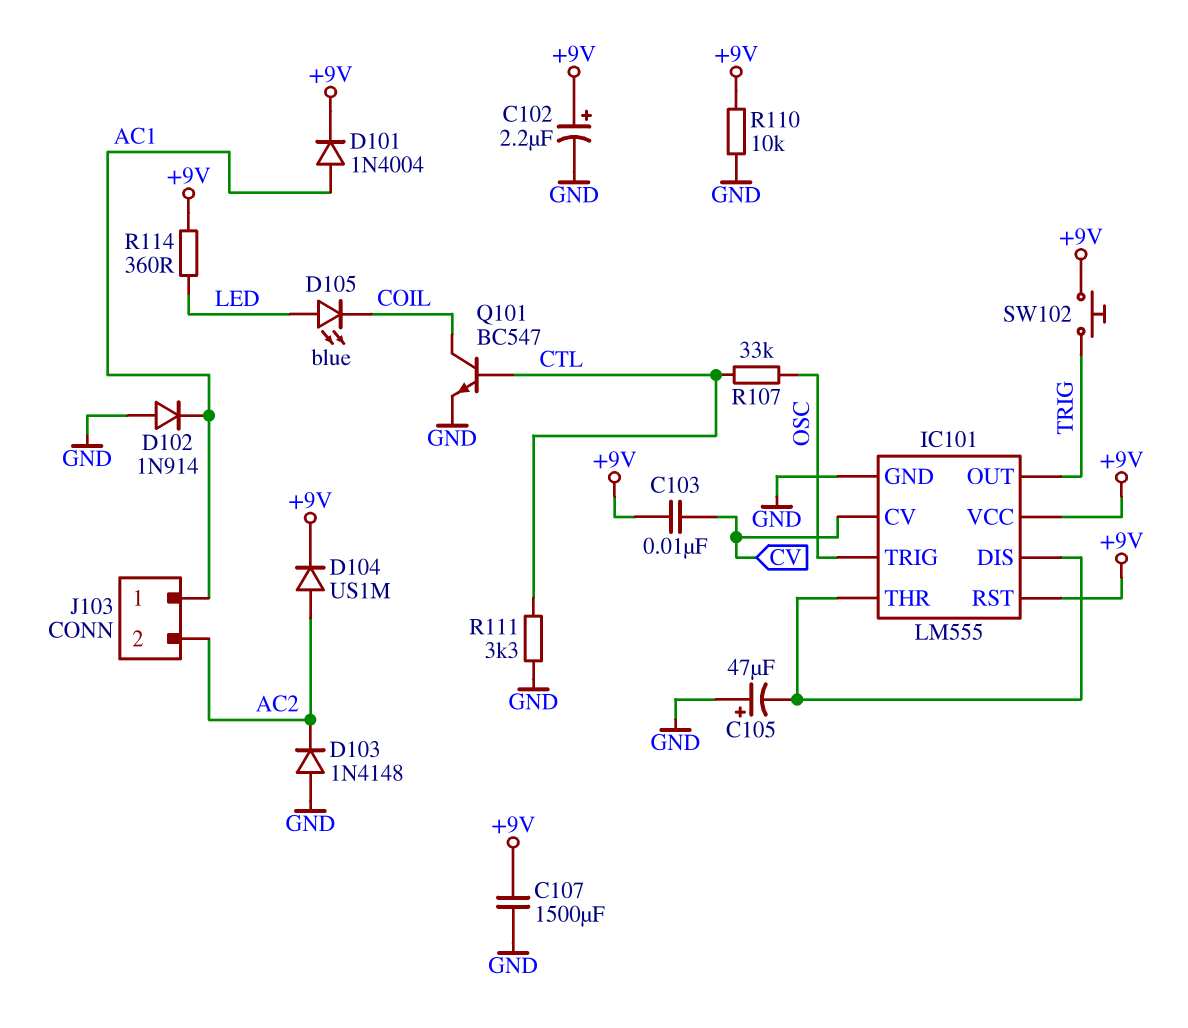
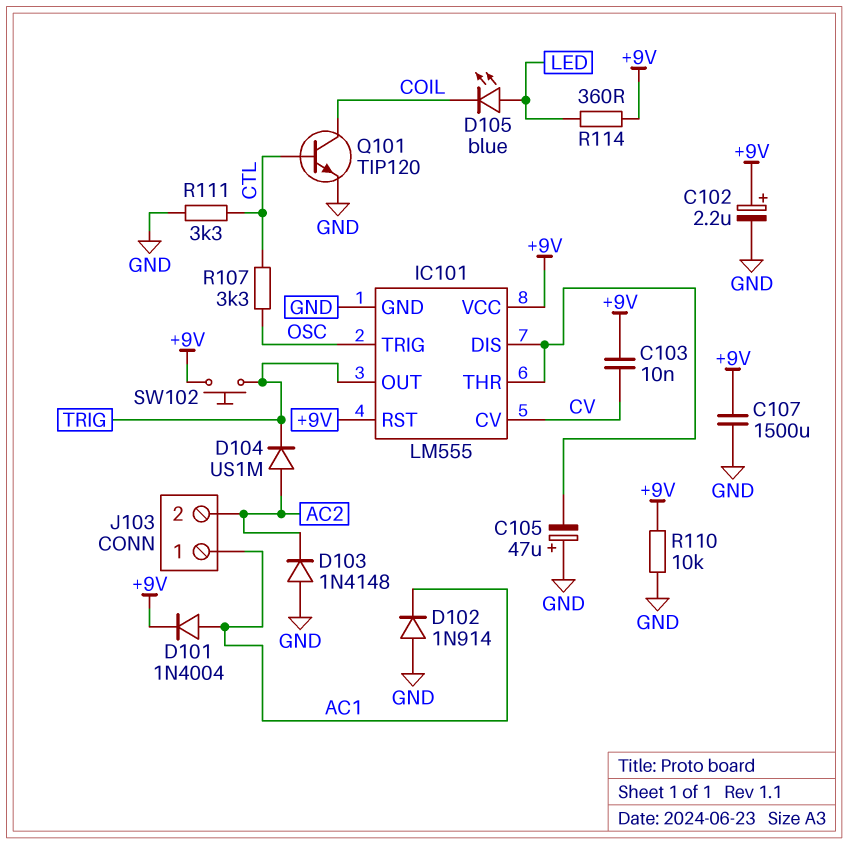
D104: diode US1M (A AC2, K +9V) -> diode US1M (A AC2, K TRIG)
Q101: NPN BC547 (B CTL, C COIL, E GND) -> NPN TIP120 (B CTL, C COIL, E GND)
R107: 33k (CTL, OSC) -> 3.3k (CTL, OSC)

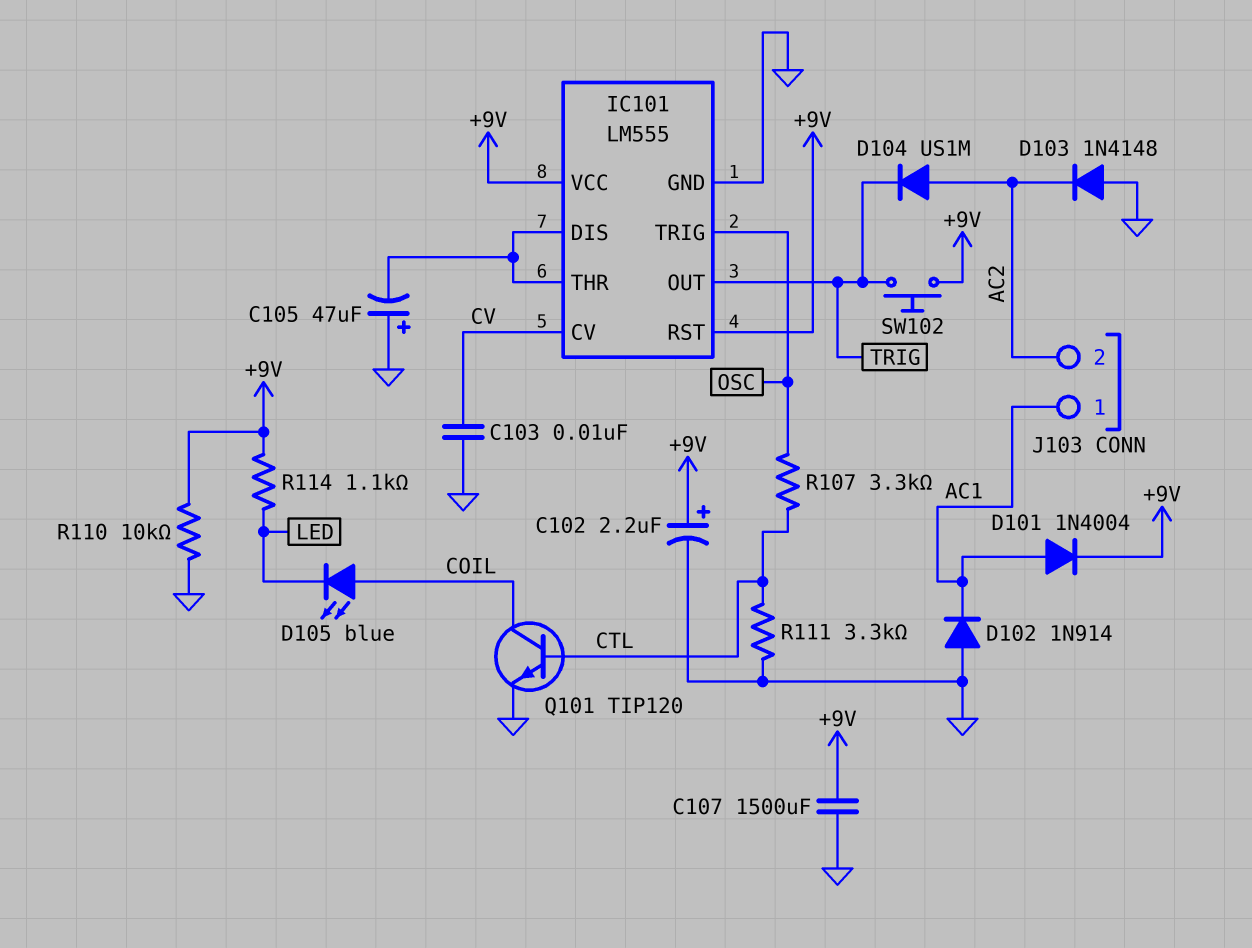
C103: 10nF (+9V, CV) -> 10nF (CV, GND)
D105: LED blue (A LED, K COIL) -> LED blue (A COIL, K LED)
R114: 360 (+9V, LED) -> 1.1k (+9V, LED)

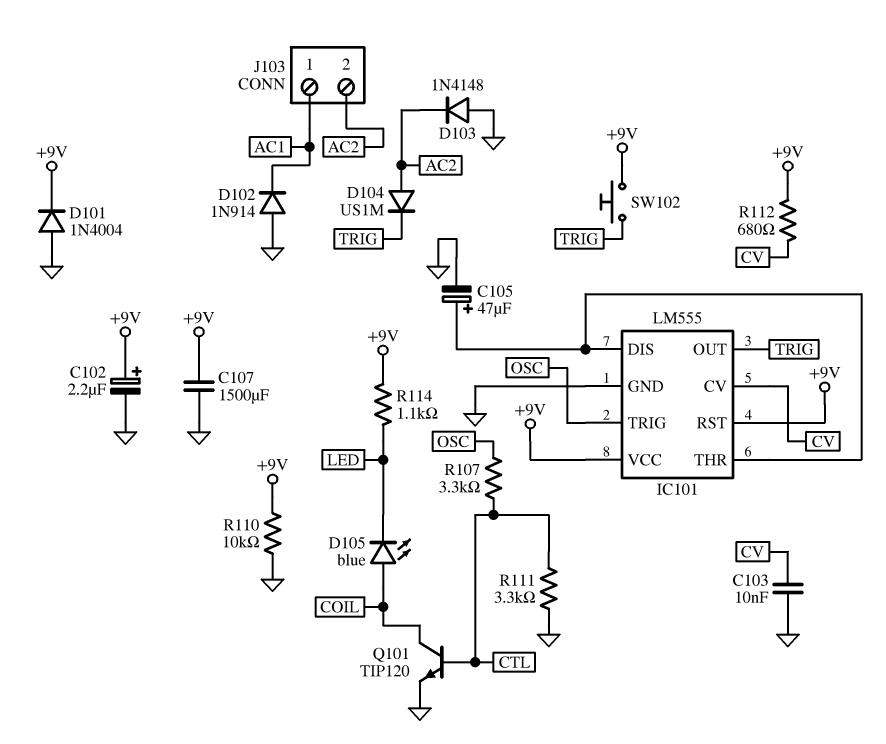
C105: 47uF (plus GND, minus IC101/DIS) -> 47uF (plus IC101/DIS, minus GND)
D101: diode 1N4004 (A AC1, K +9V) -> diode 1N4004 (A GND, K +9V)
R112: none -> 680 (+9V, CV)

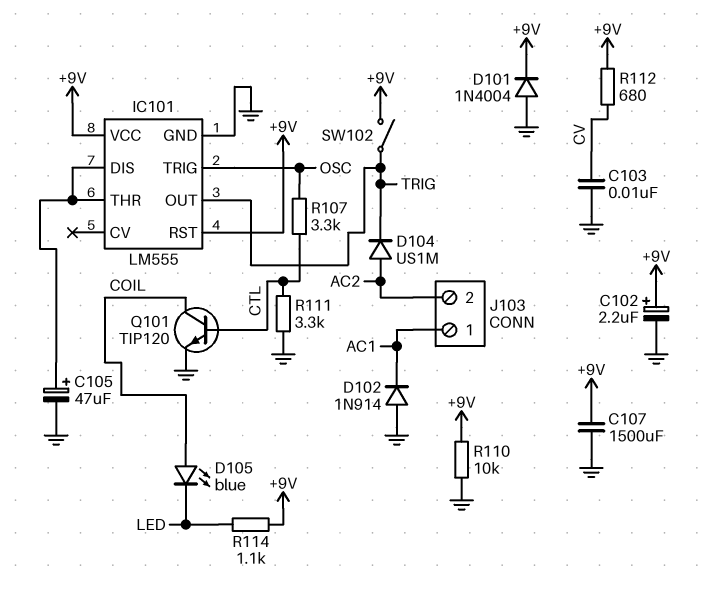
D103: diode 1N4148 (A GND, K AC2) -> none
IC101 pin CV: CV -> none
SW102: button (+9V, TRIG) -> switch (+9V, TRIG)

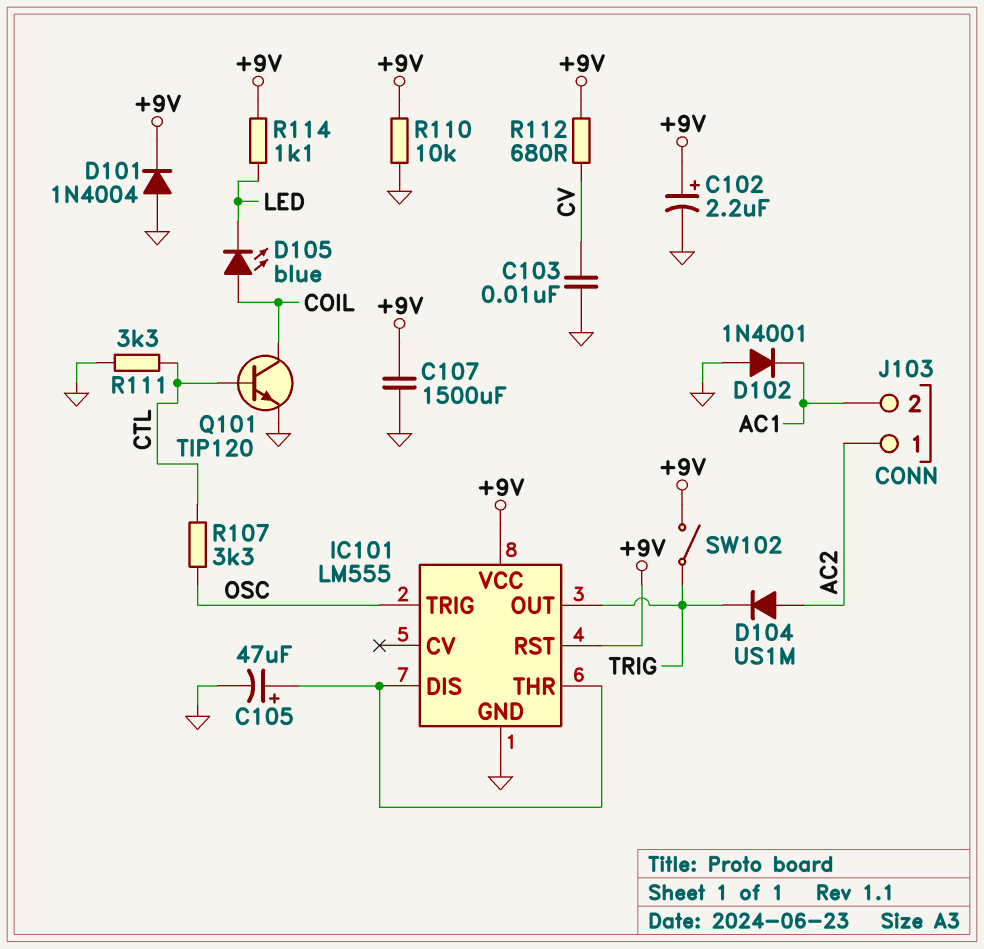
D102: diode 1N914 (A GND, K AC1) -> diode 1N4001 (A GND, K AC1)
J103 pin 1: AC1 -> AC2
J103 pin 2: AC2 -> AC1

